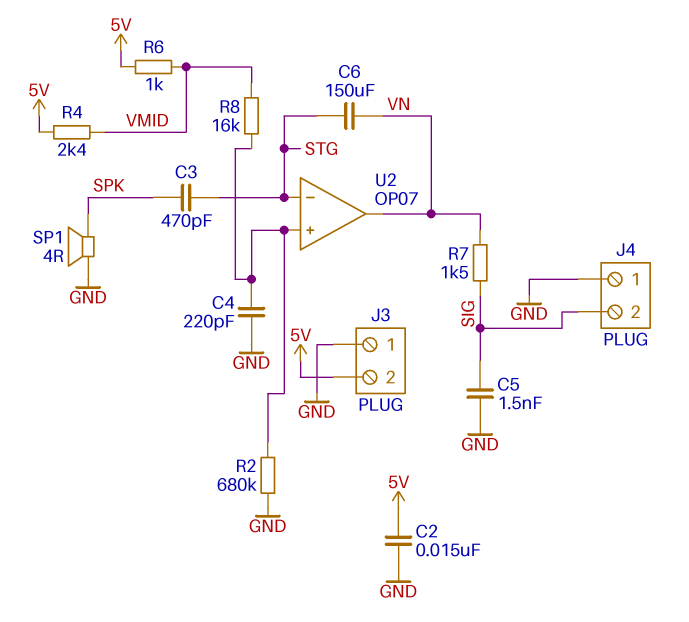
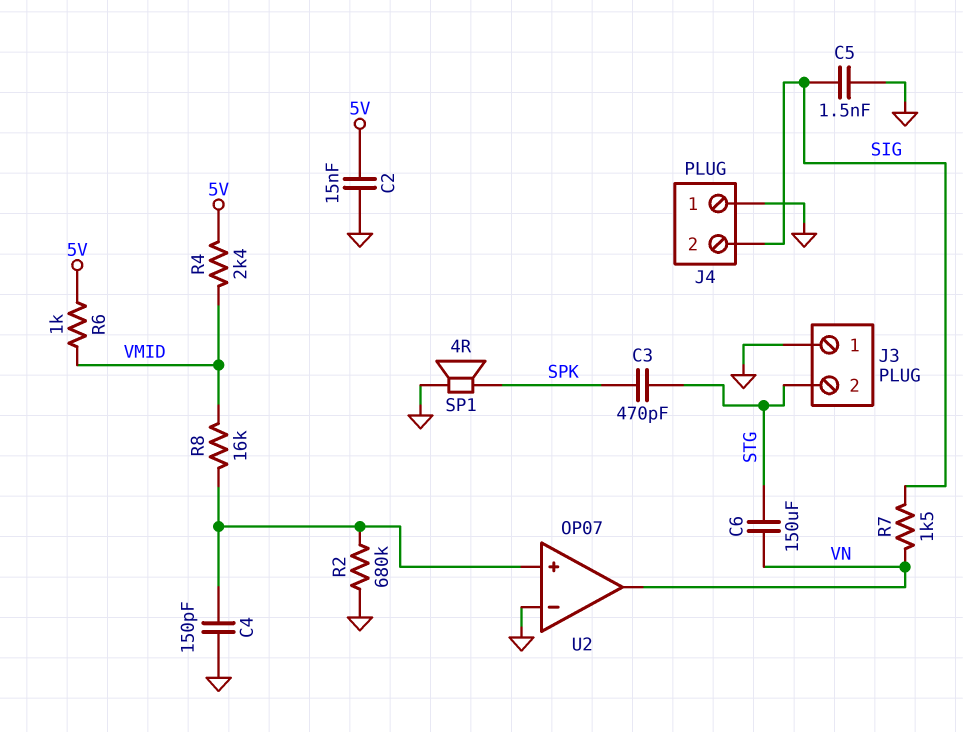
C4: 220pF (GND, U2/in+) -> 150pF (GND, U2/in+)
J3 pin 2: 5V -> STG
U2 pin in-: STG -> GND

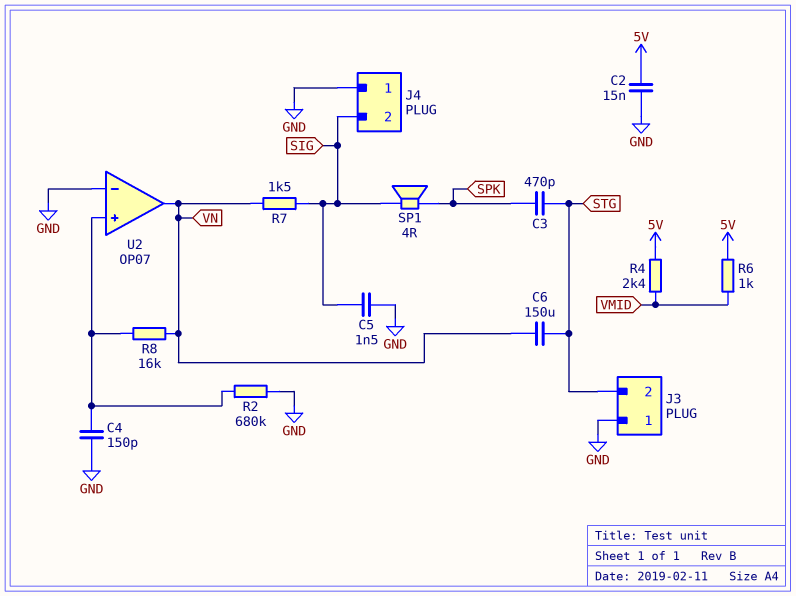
R8: 16k (U2/in+, VMID) -> 16k (U2/in+, VN)
SP1: speaker 4R (GND, SPK) -> speaker 4R (SIG, SPK)

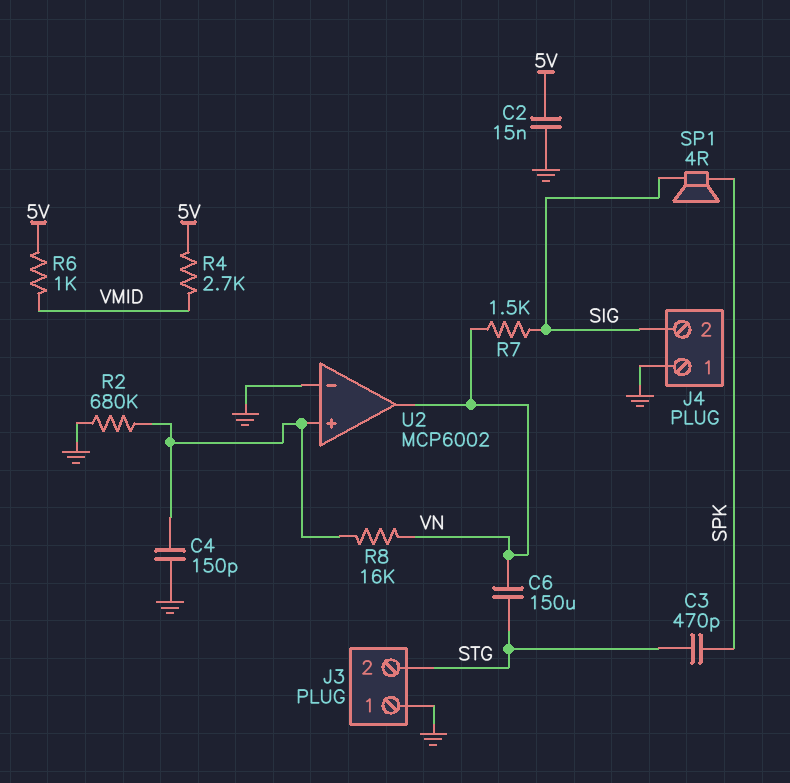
C5: 1.5nF (GND, SIG) -> none
R4: 2.4k (5V, VMID) -> 2.7k (5V, VMID)
U2: OP07 -> MCP6002

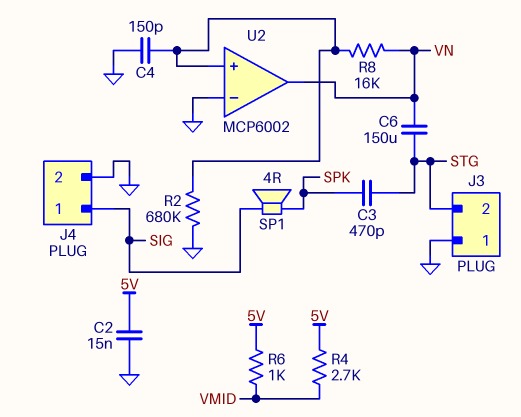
J4 pin 1: GND -> SIG
J4 pin 2: SIG -> GND
R7: 1.5k (SIG, VN) -> none

